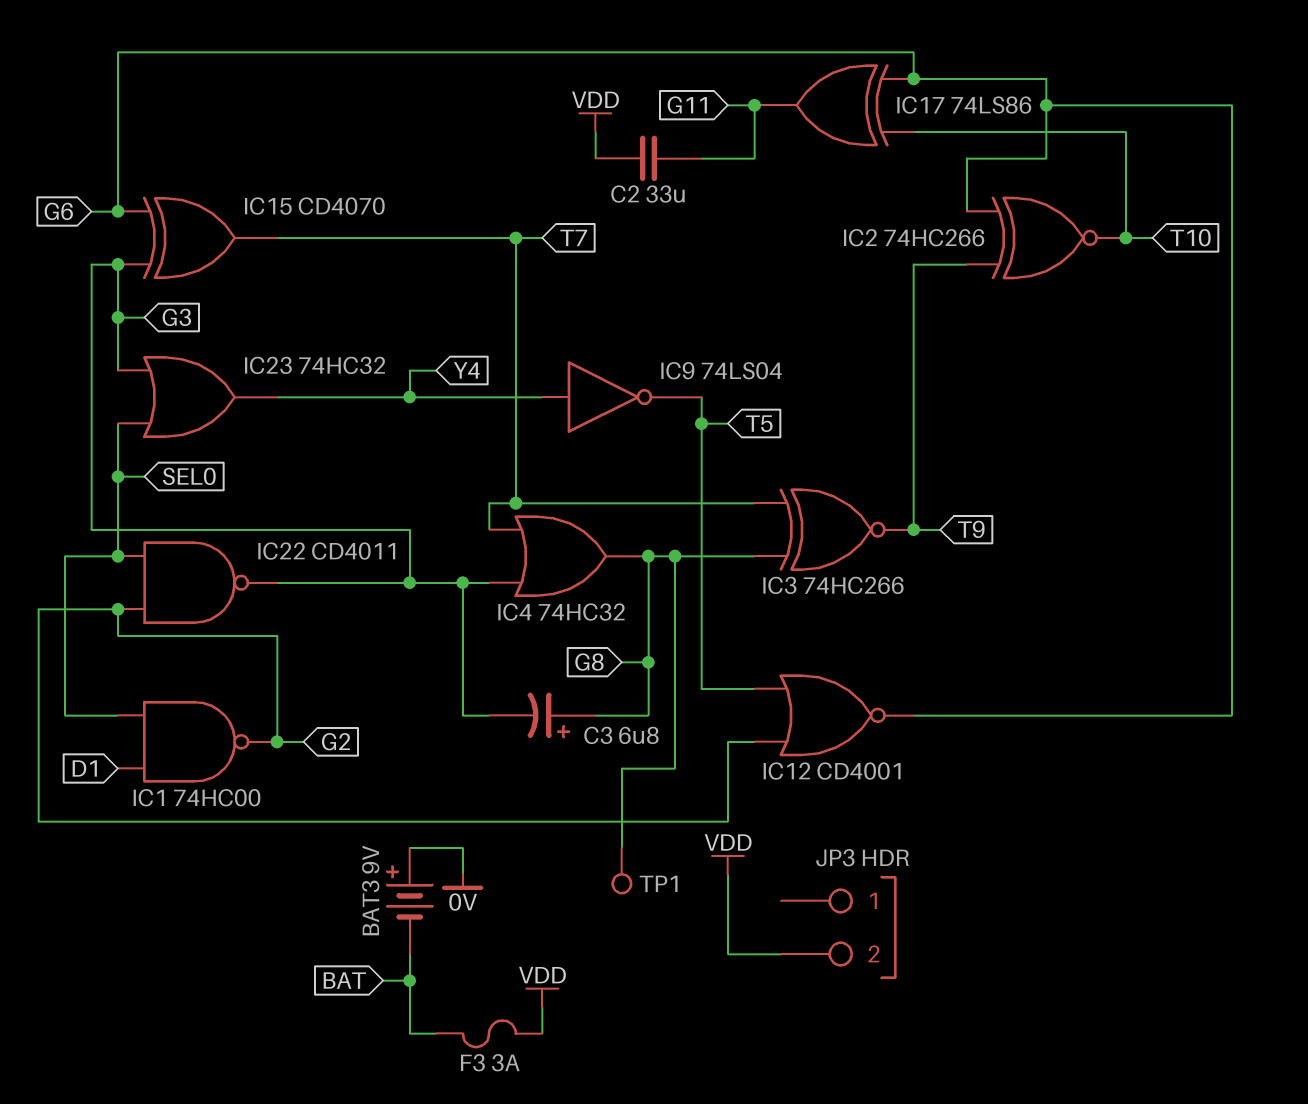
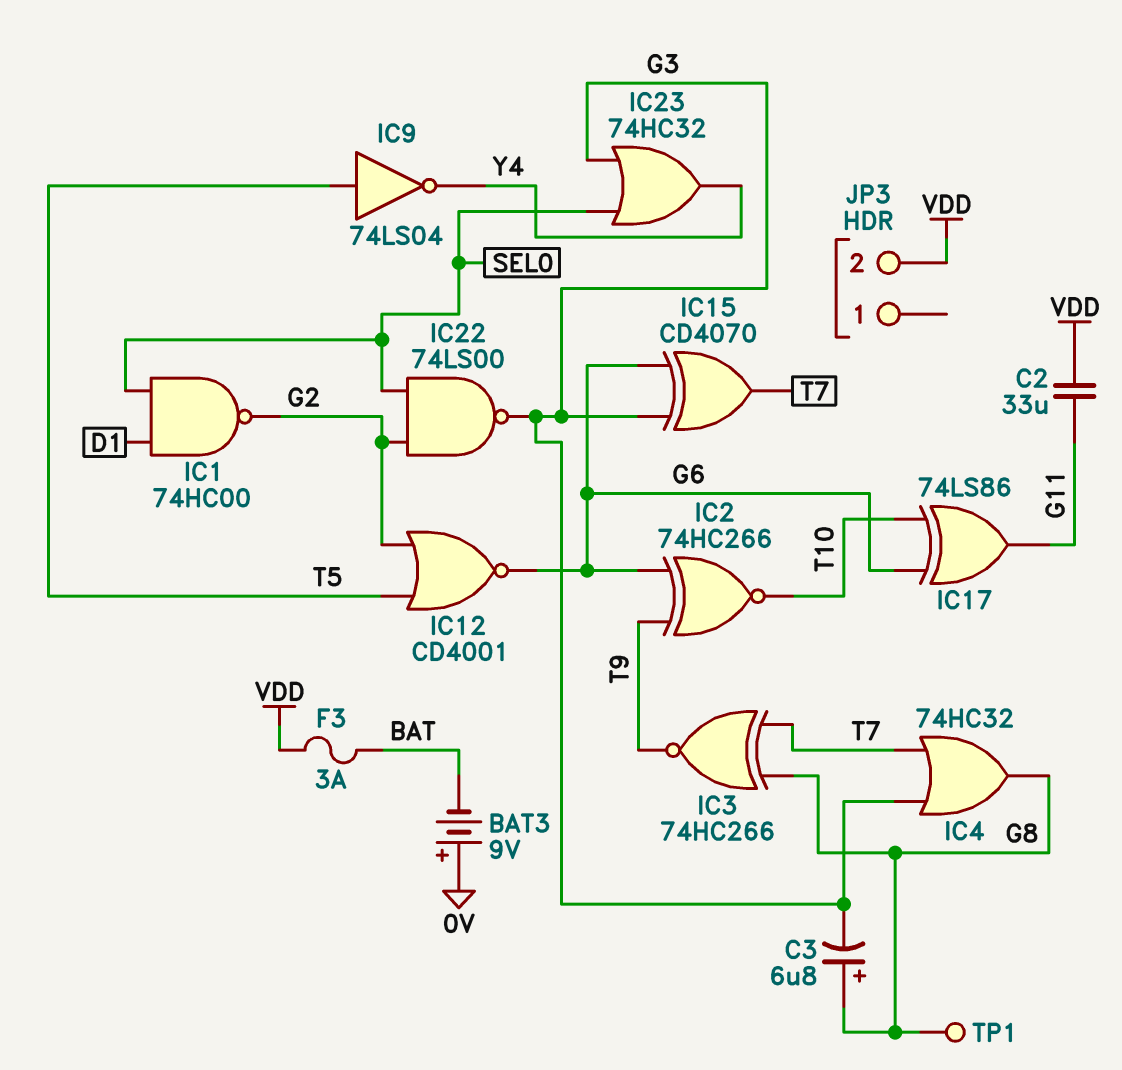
IC9: NOT 74LS04 (in Y4, out T5) -> NOT 74LS04 (in T5, out Y4)
IC22: NAND CD4011 (in G2, in SEL0, out G3) -> NAND 74LS00 (in G2, in SEL0, out G3)

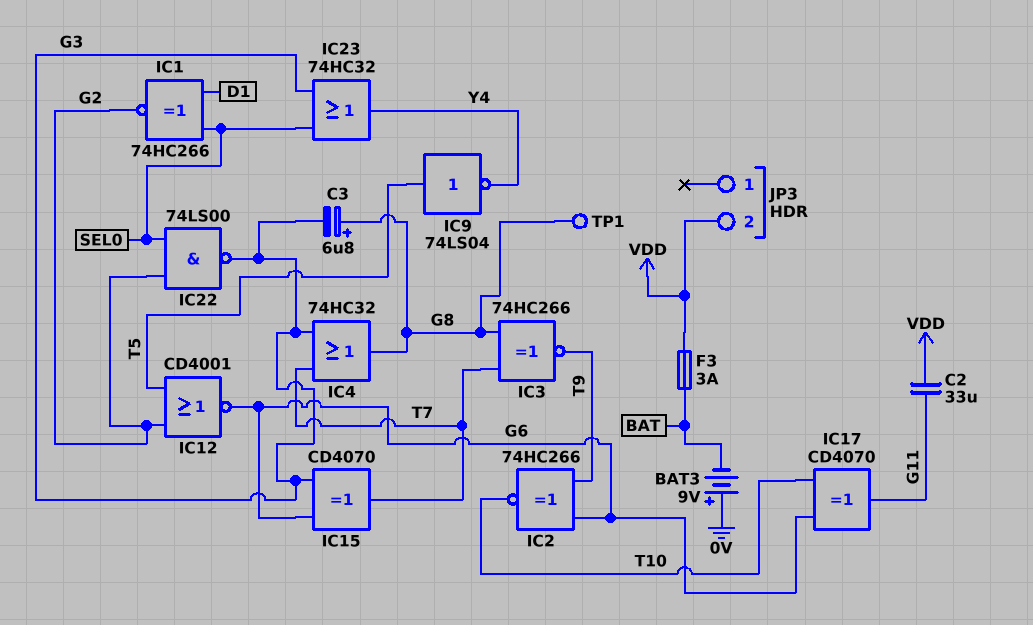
IC1: NAND 74HC00 (in D1, in SEL0, out G2) -> XNOR 74HC266 (in D1, in SEL0, out G2)
IC17: XOR 74LS86 (in G6, in T10, out G11) -> XOR CD4070 (in G6, in T10, out G11)

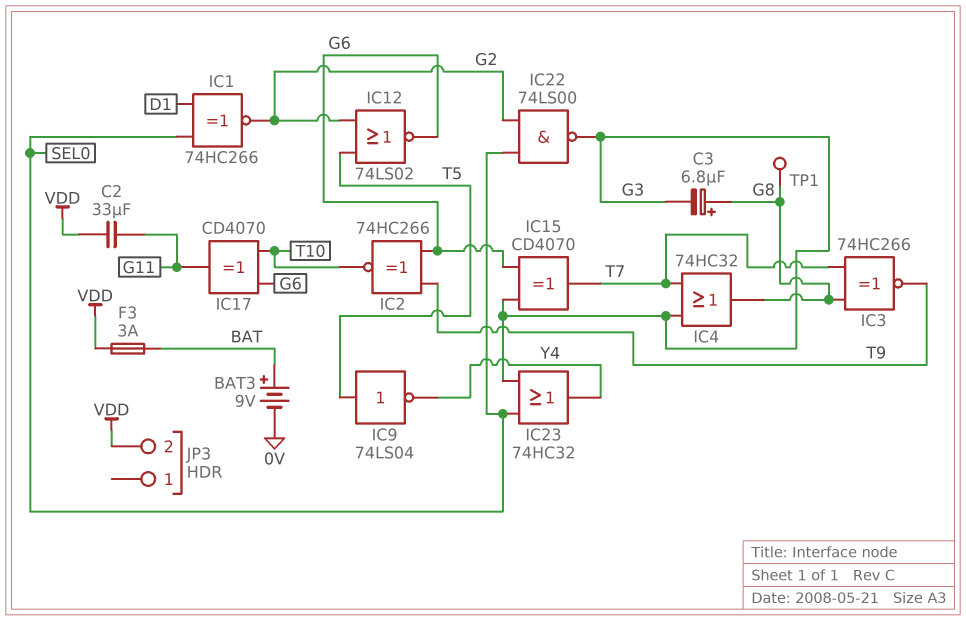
BAT3: 9V (plus 0V, minus BAT) -> 9V (plus BAT, minus 0V)
IC12: NOR CD4001 (in G2, in T5, out G6) -> NOR 74LS02 (in G2, in T5, out G6)

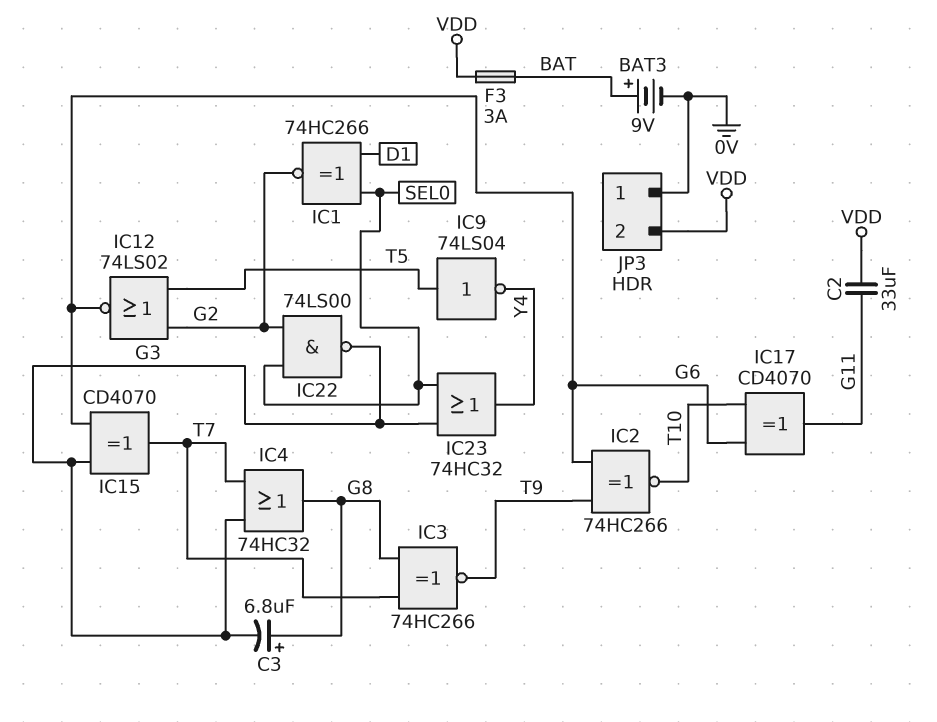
JP3 pin 1: none -> 0V
TP1: test point (G8) -> none

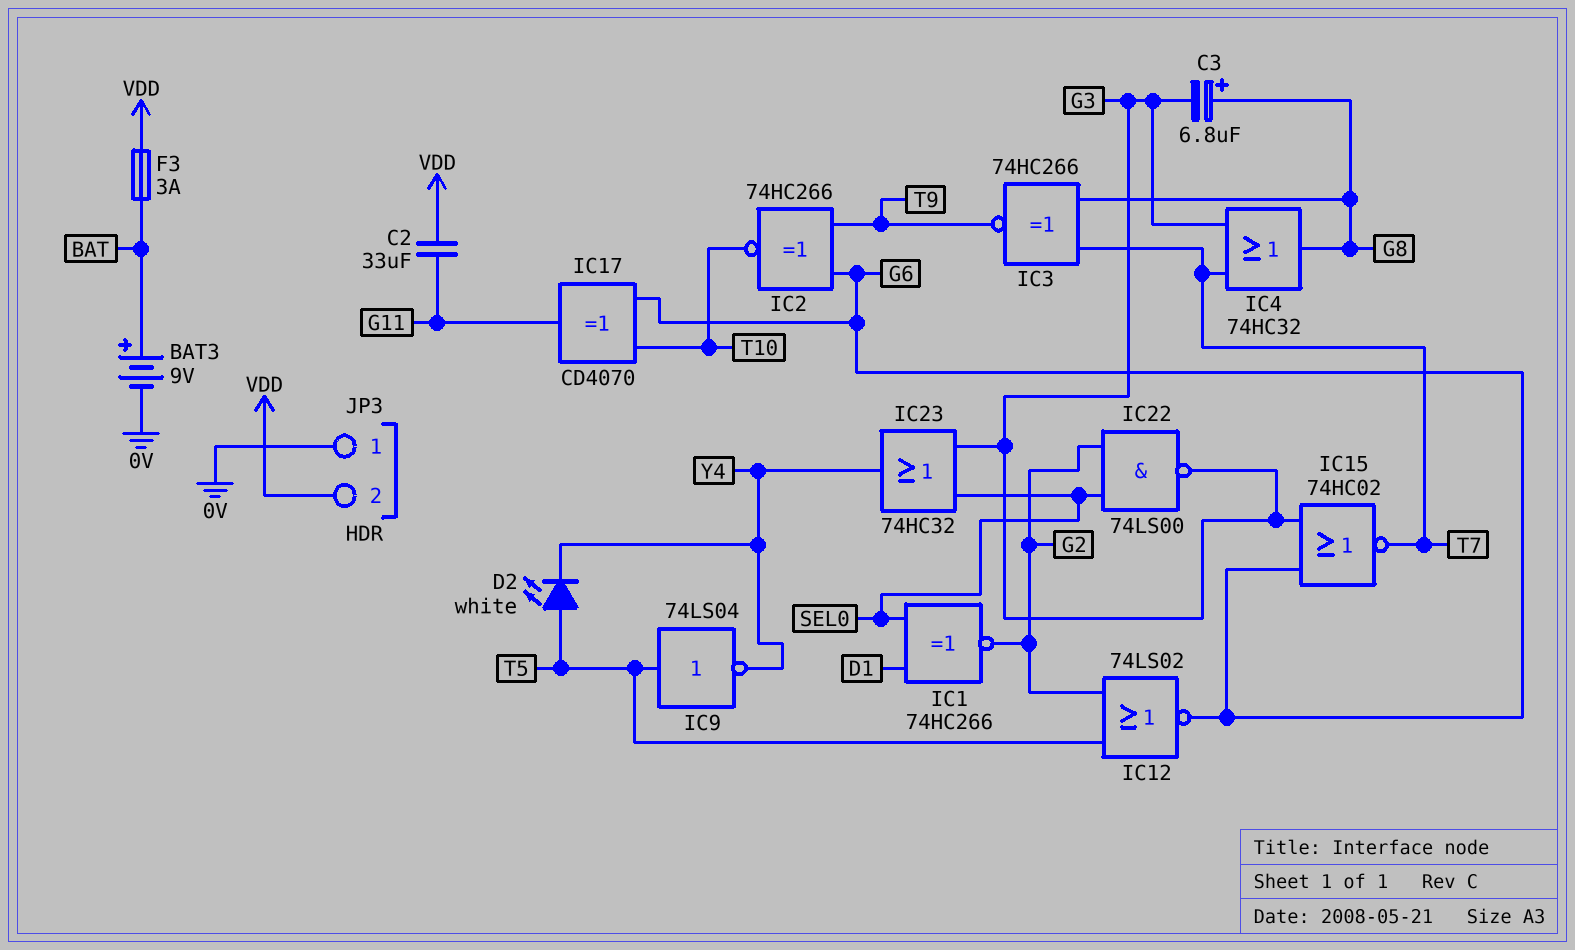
D2: none -> LED white (A T5, K Y4)
IC15: XOR CD4070 (in G3, in G6, out T7) -> NOR 74HC02 (in G3, in G6, out T7)

